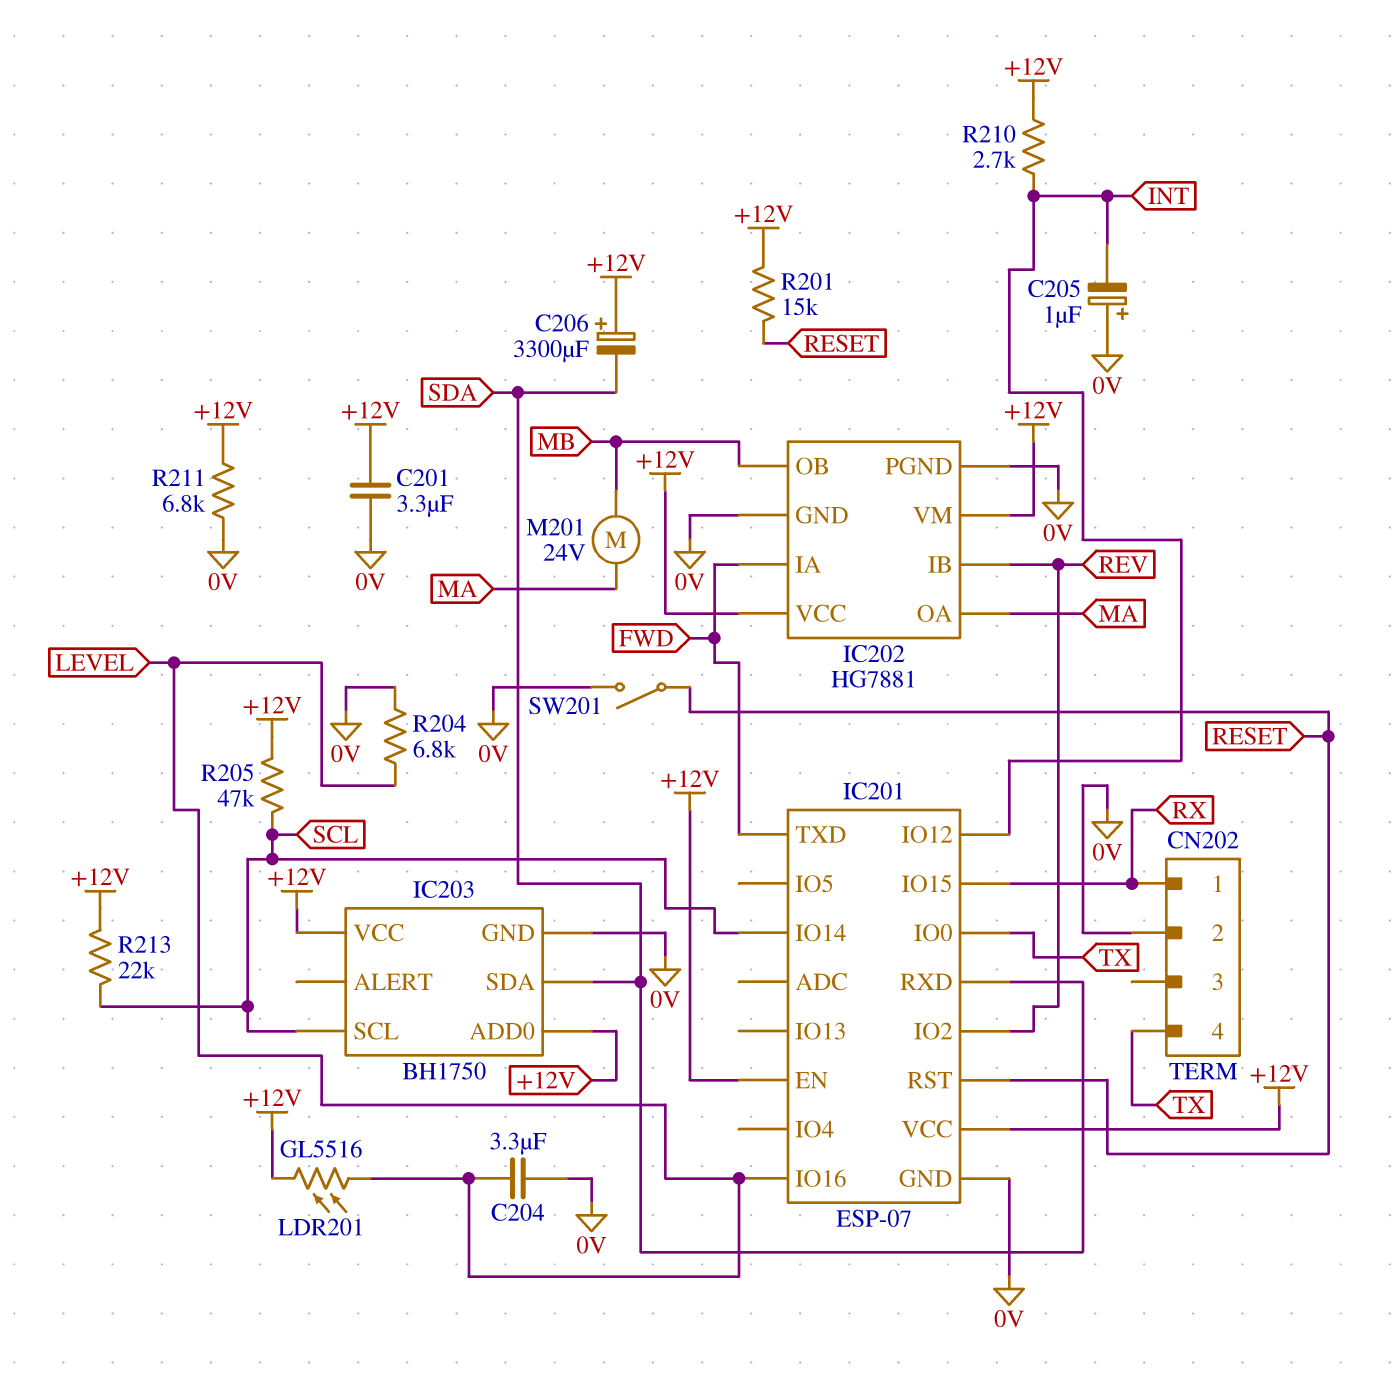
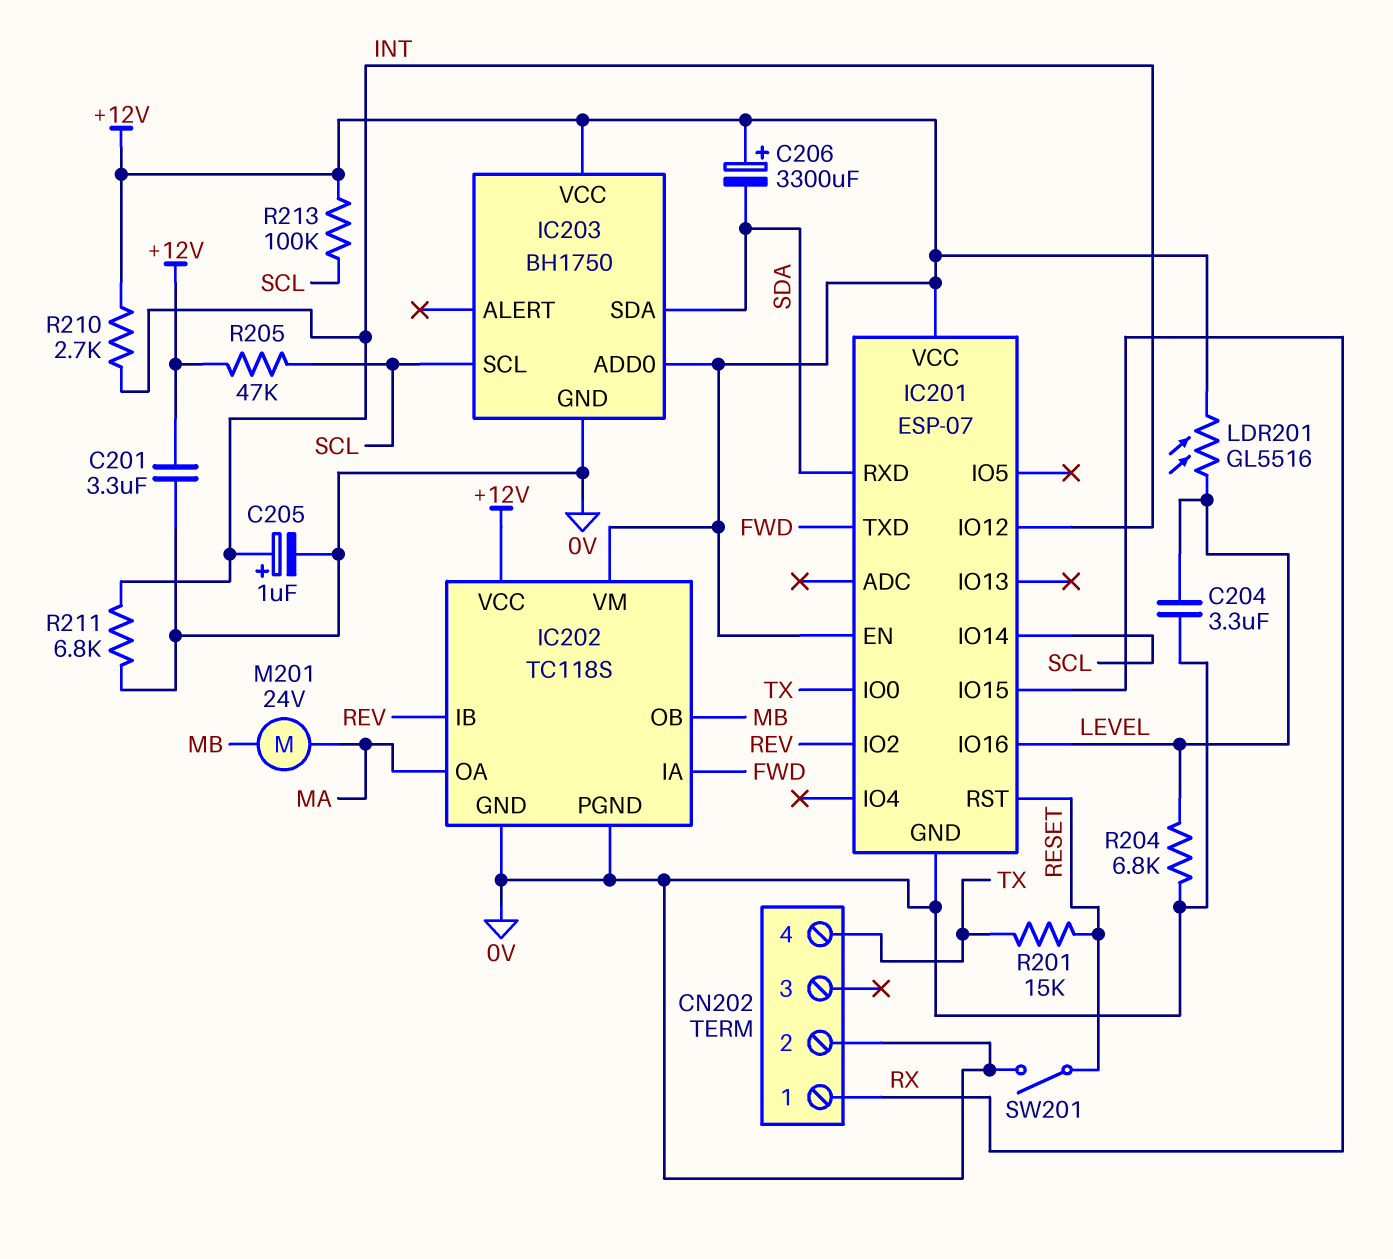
C205: 1uF (plus 0V, minus INT) -> 1uF (plus INT, minus 0V)
IC202: HG7881 -> TC118S
R201: 15k (+12V, RESET) -> 15k (RESET, TX)
R211: 6.8k (+12V, 0V) -> 6.8k (0V, INT)
R213: 22k (+12V, SCL) -> 100k (+12V, SCL)

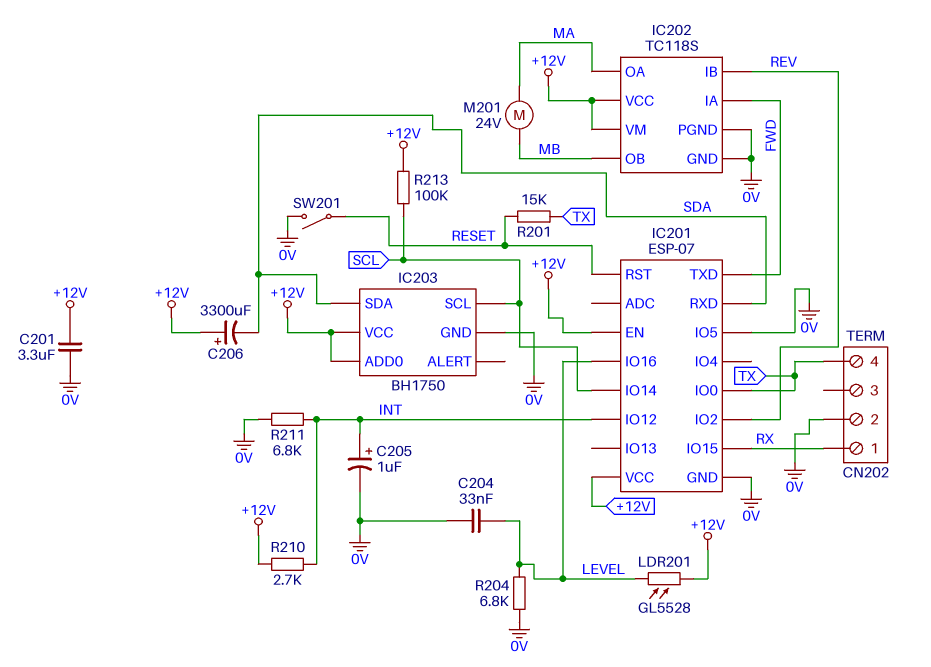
C204: 3.3uF (0V, LEVEL) -> 33nF (0V, LEVEL)
IC201 pin IO5: none -> 0V
LDR201: GL5516 (+12V, LEVEL) -> GL5528 (+12V, LEVEL)
R205: 47k (+12V, SCL) -> none

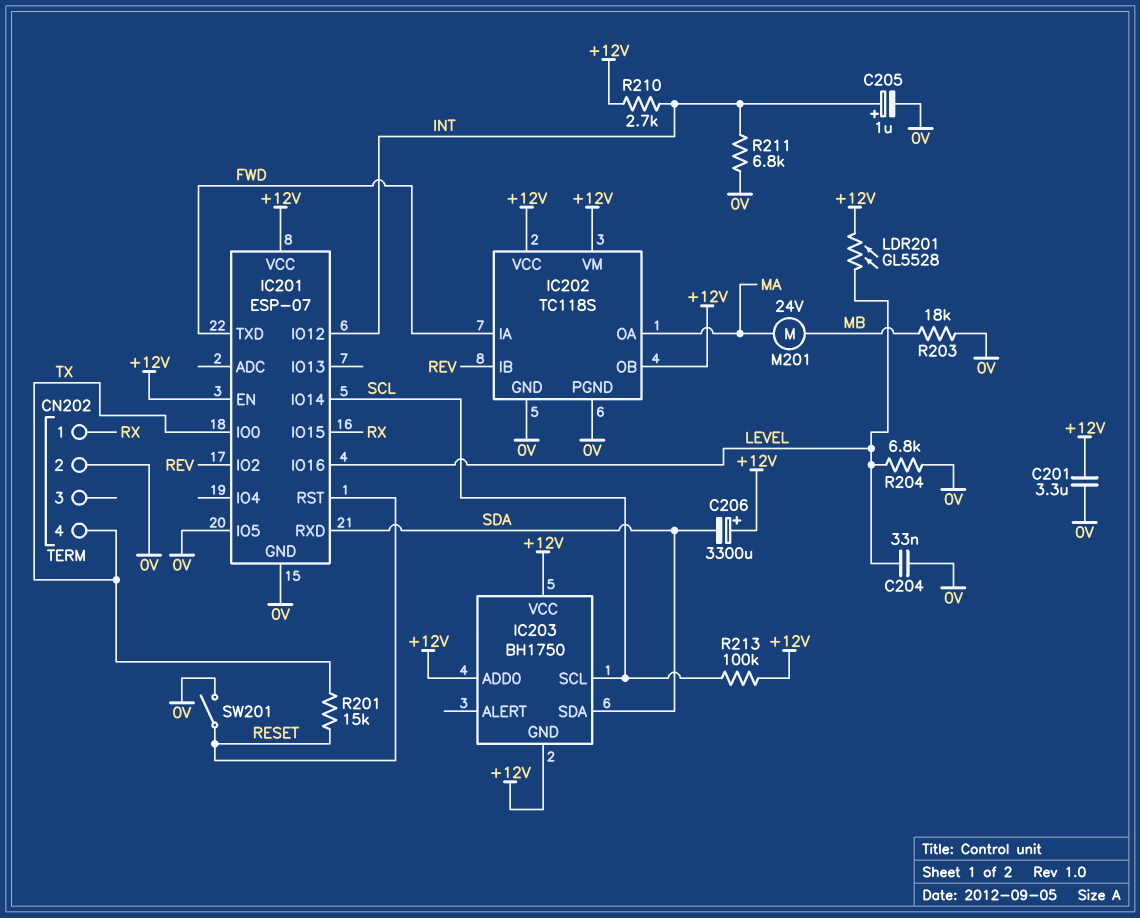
IC202 pin OB: MB -> +12V
IC203 pin GND: 0V -> +12V
R203: none -> 18k (0V, MB)

